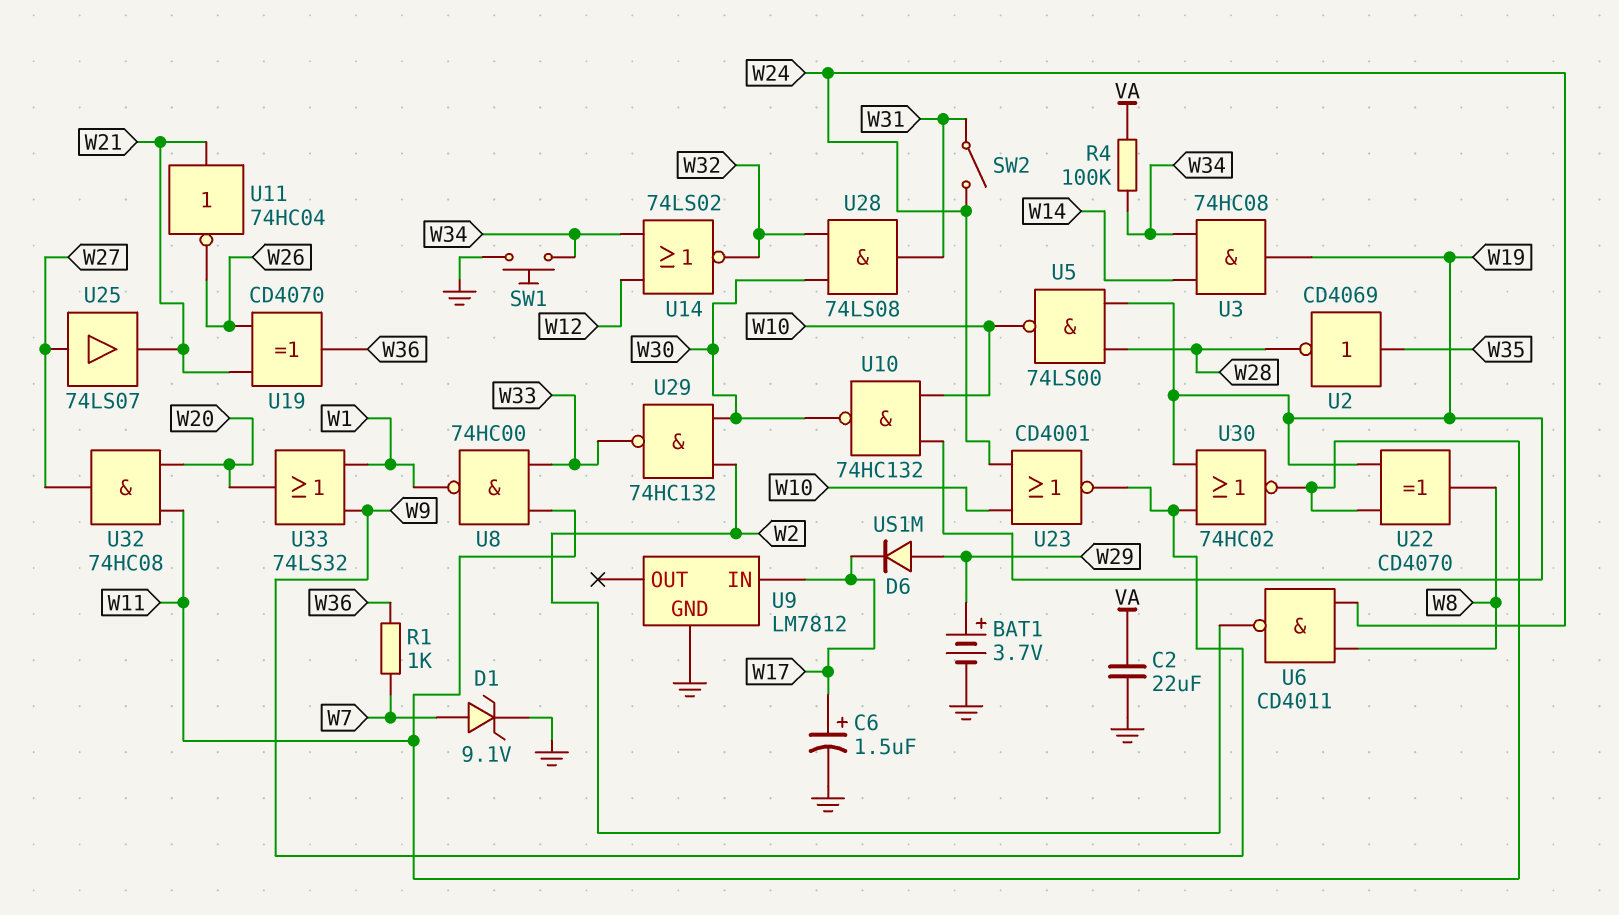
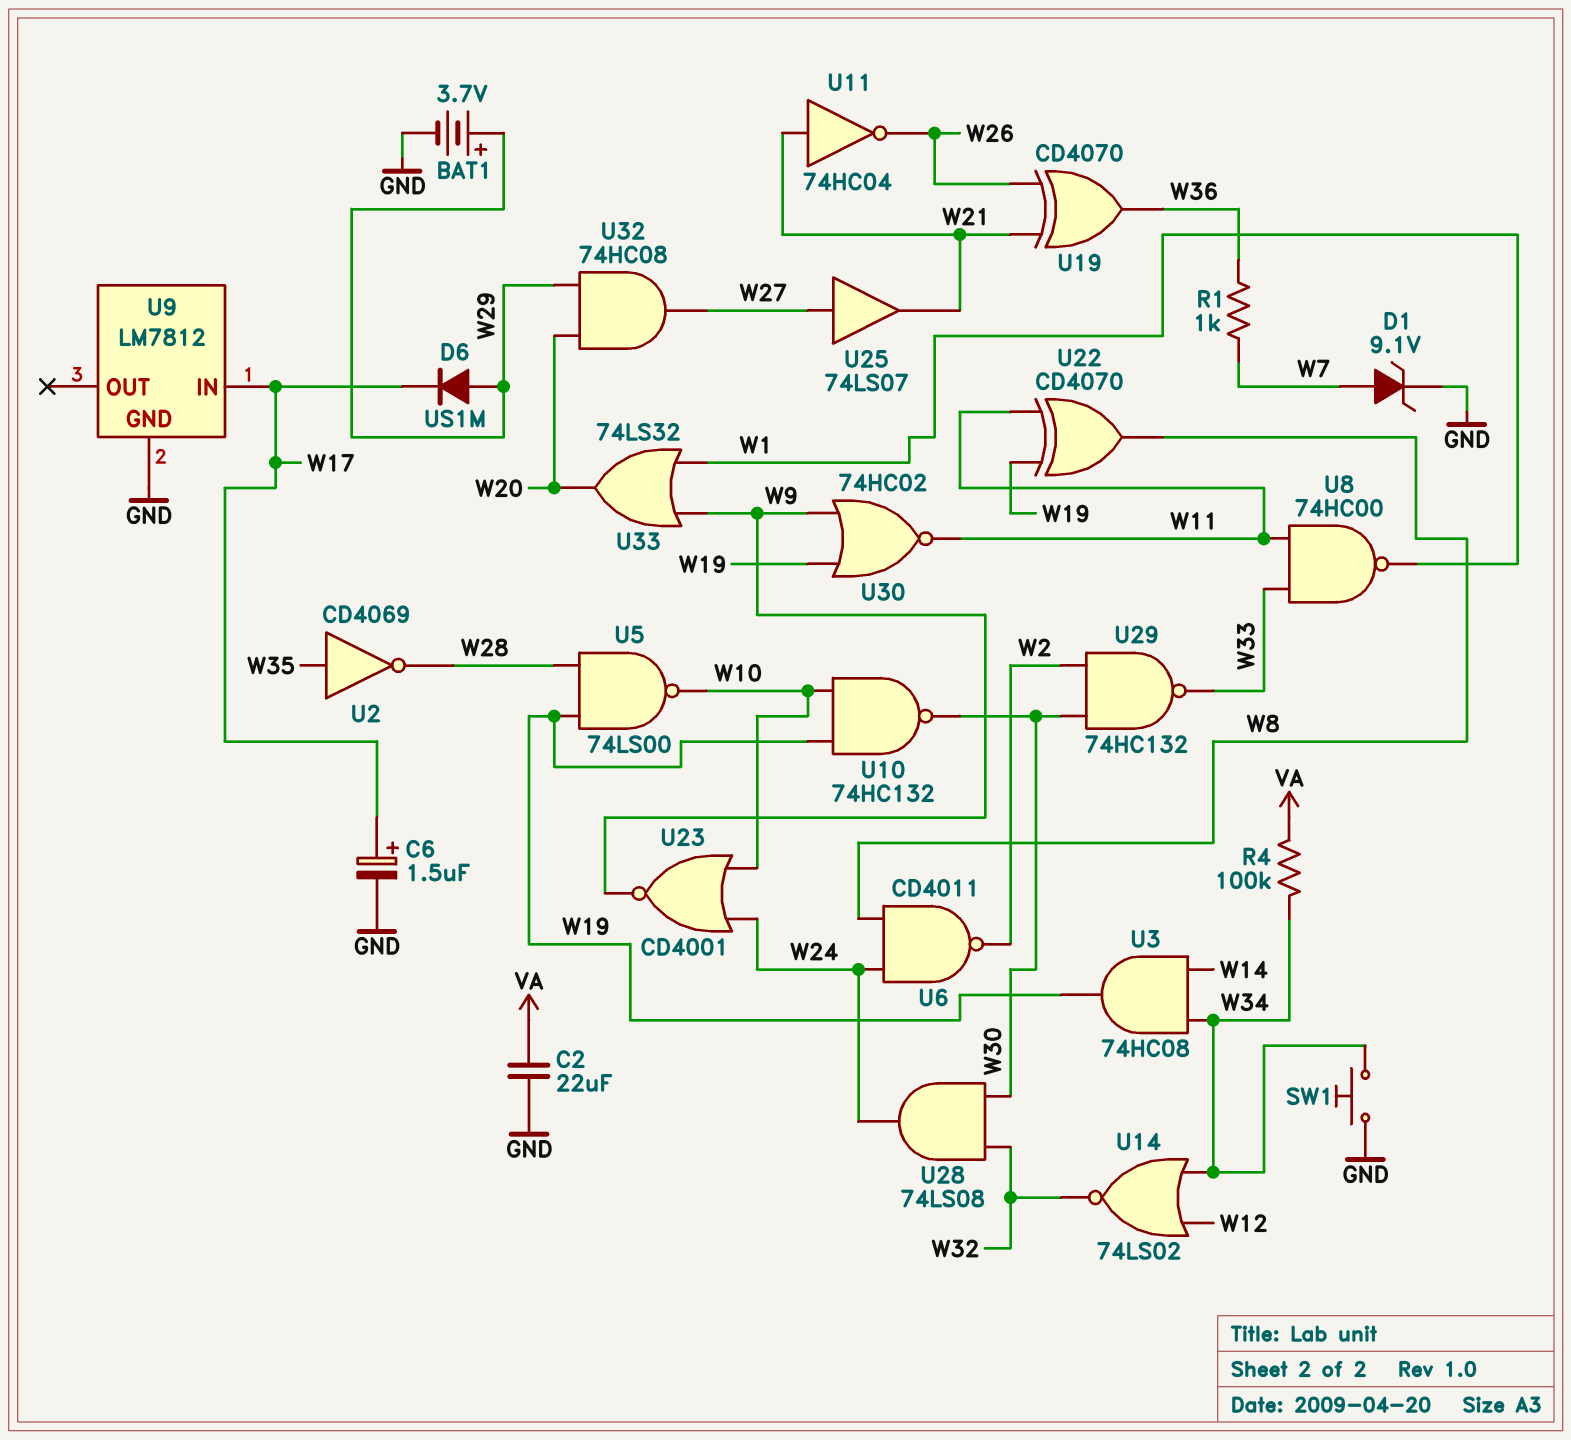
SW2: switch (W24, W31) -> none
U28: AND 74LS08 (in W30, in W32, out W31) -> AND 74LS08 (in W30, in W32, out W24)
U32: AND 74HC08 (in W11, in W20, out W27) -> AND 74HC08 (in W20, in W29, out W27)

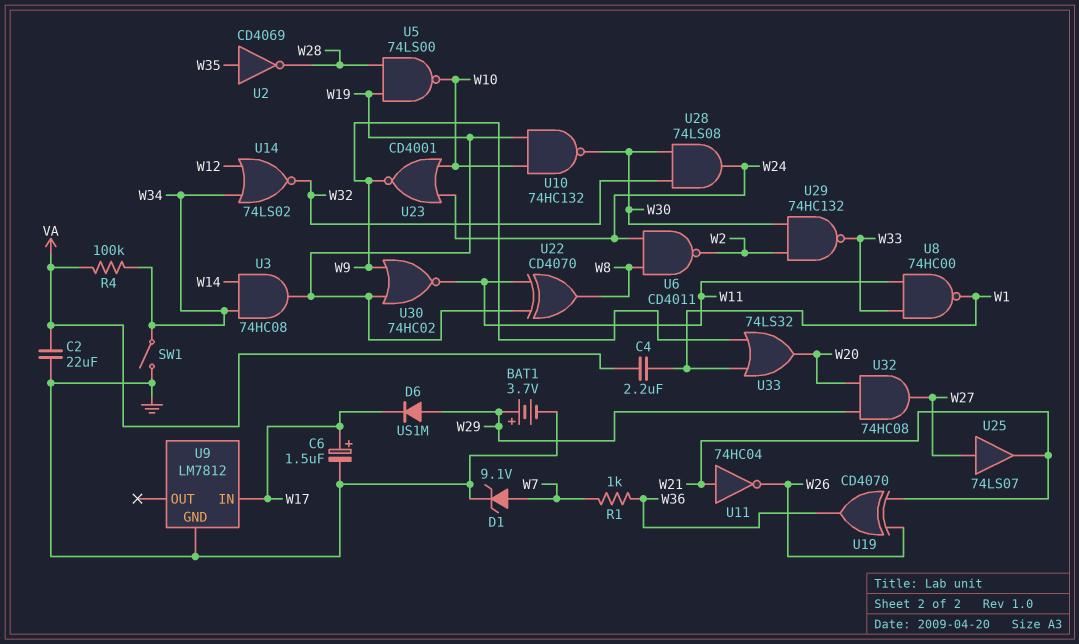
C4: none -> 2.2uF (VA, W1)
SW1: button (GND, W34) -> switch (GND, W34)

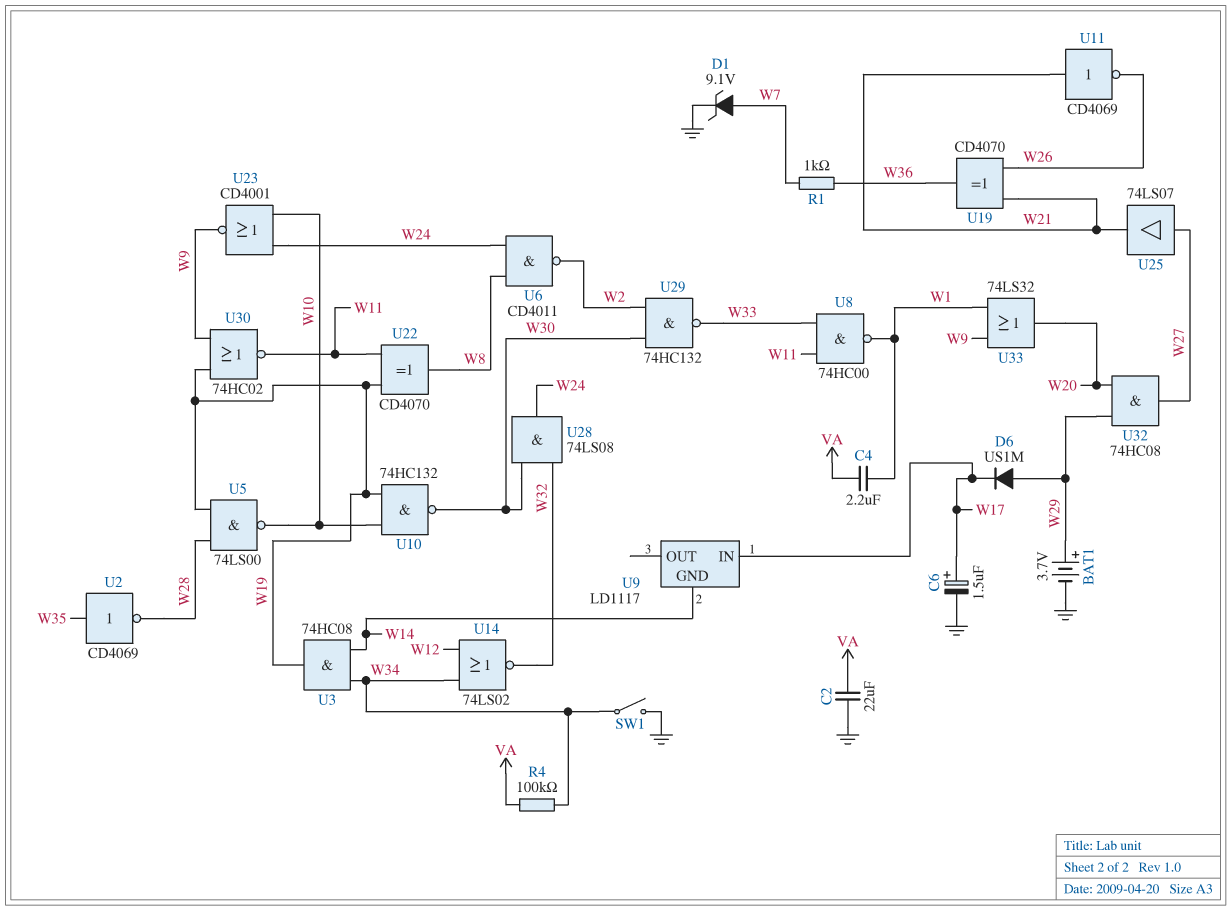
U9: LM7812 -> LD1117
U9 pin GND: GND -> W14
U11: NOT 74HC04 (in W21, out W26) -> NOT CD4069 (in W21, out W26)

